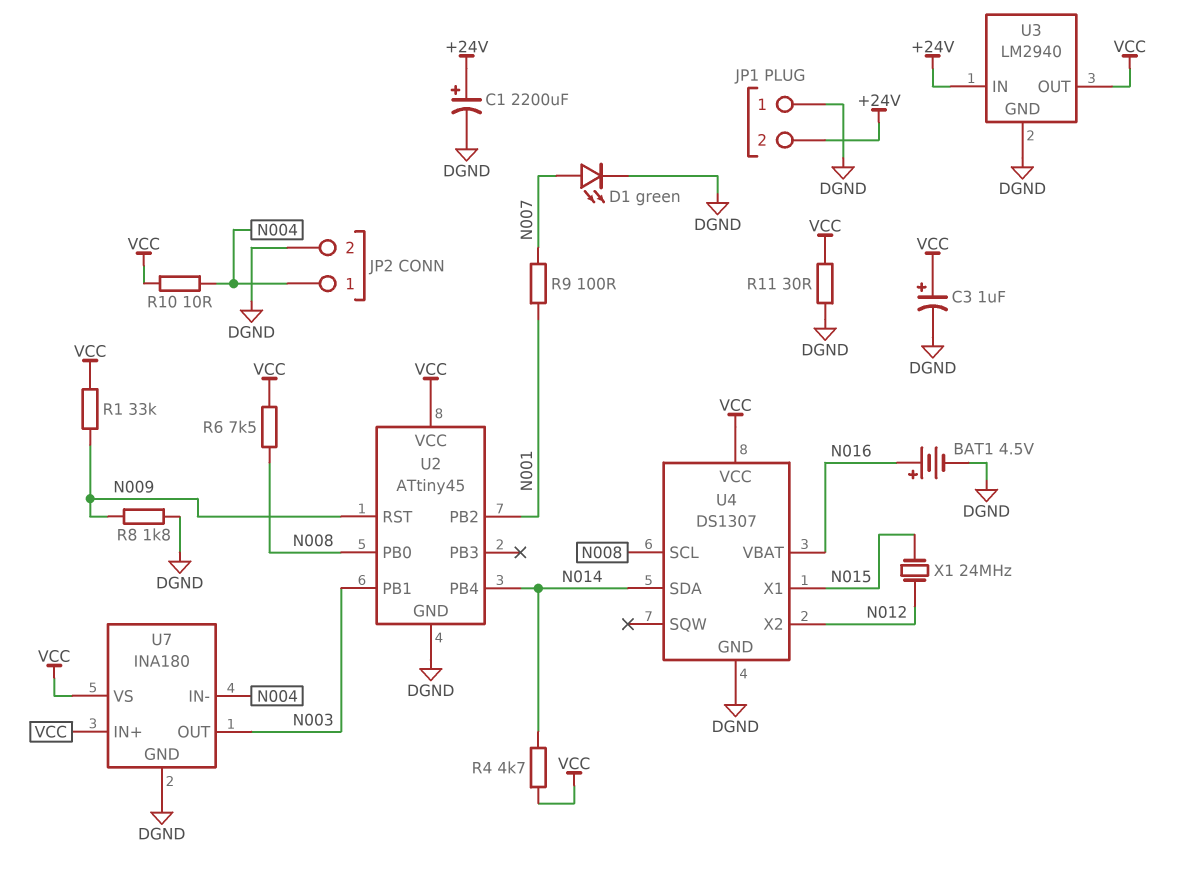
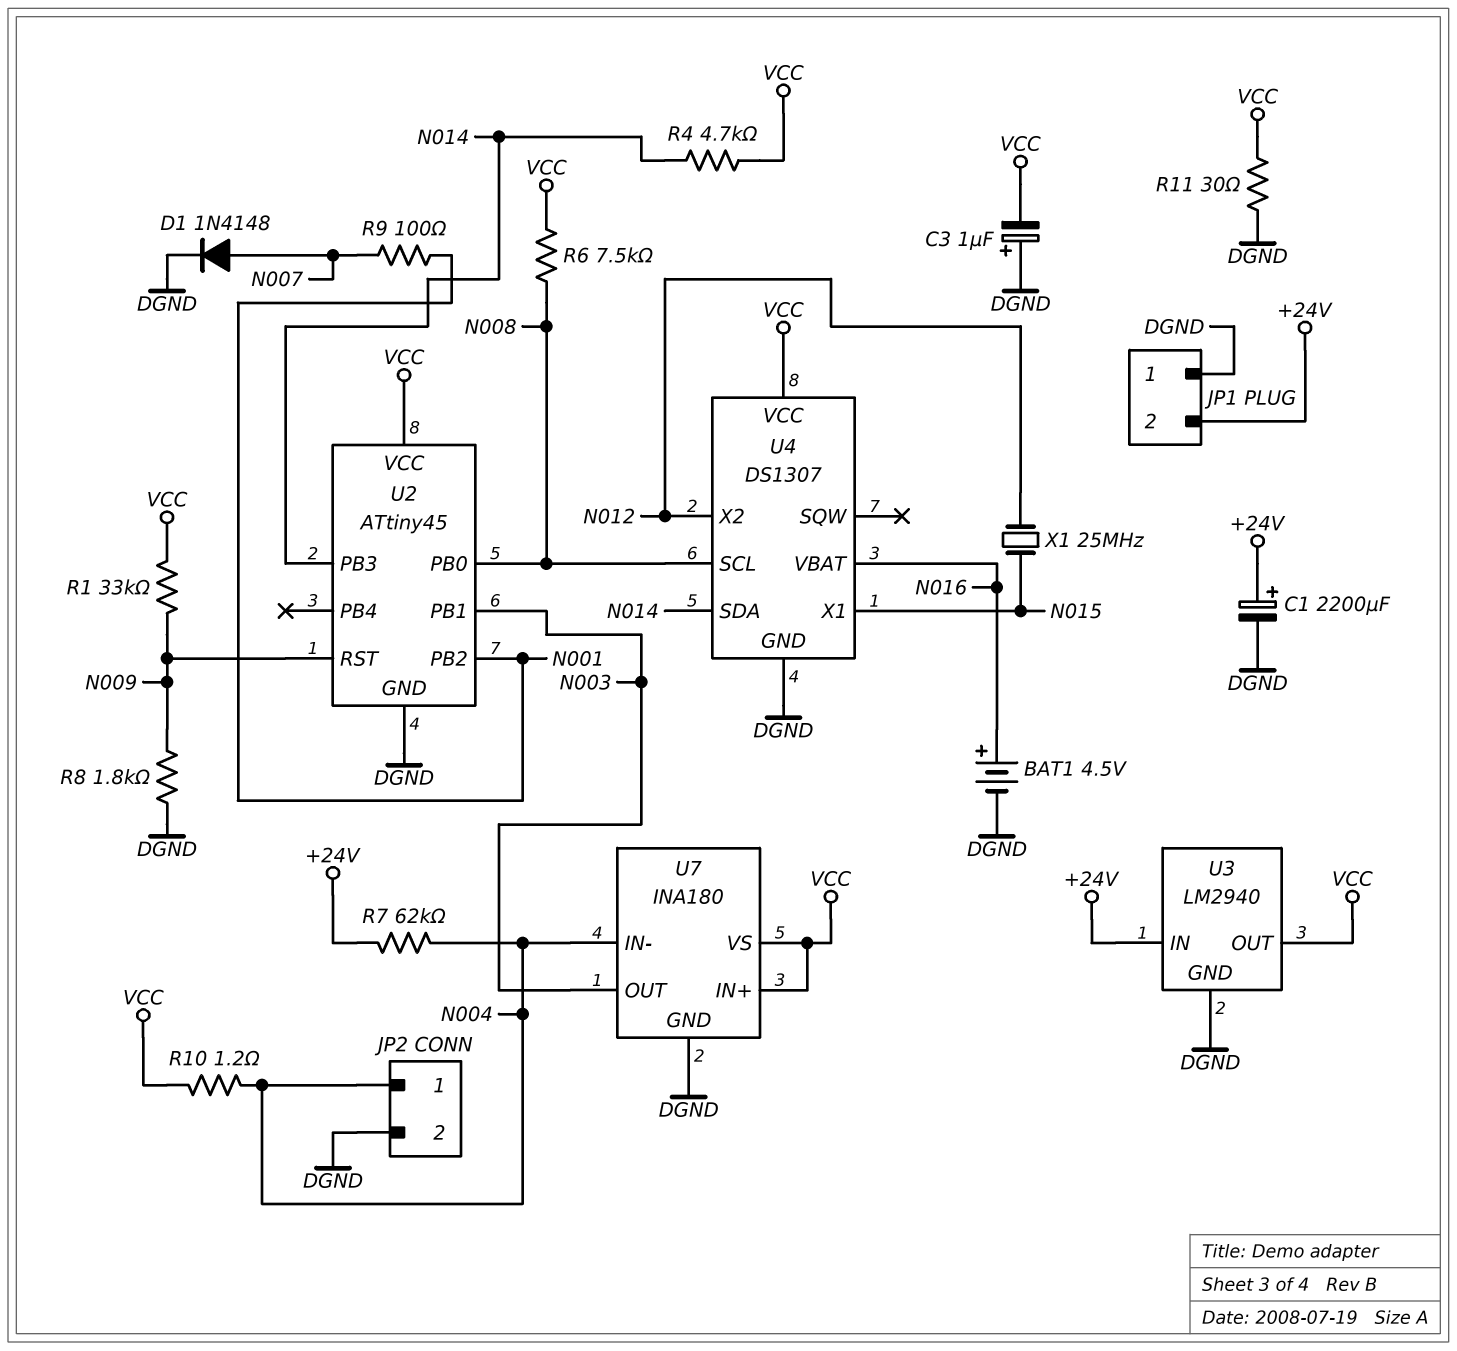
C3: 1uF (plus VCC, minus DGND) -> 1uF (plus DGND, minus VCC)
D1: LED green (A N007, K DGND) -> diode 1N4148 (A N007, K DGND)
R7: none -> 62k (+24V, N004)
R10: 10 (N004, VCC) -> 1.2 (N004, VCC)
U2 pin PB3: none -> N014
U2 pin PB4: N014 -> none
X1: 24MHz (N012, N015) -> 25MHz (N012, N015)

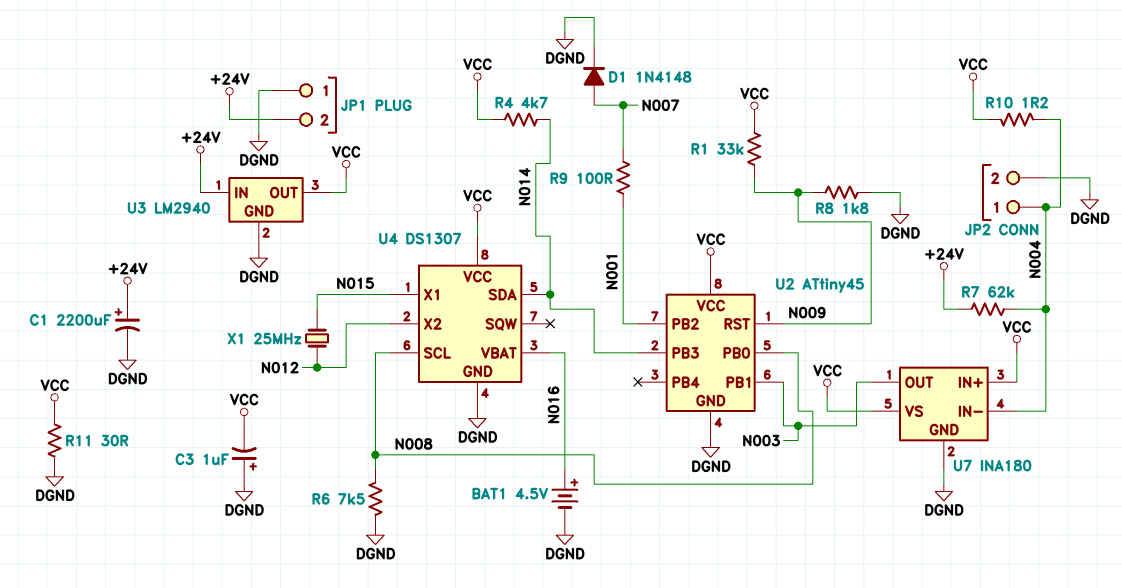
R6: 7.5k (N008, VCC) -> 7.5k (DGND, N008)

